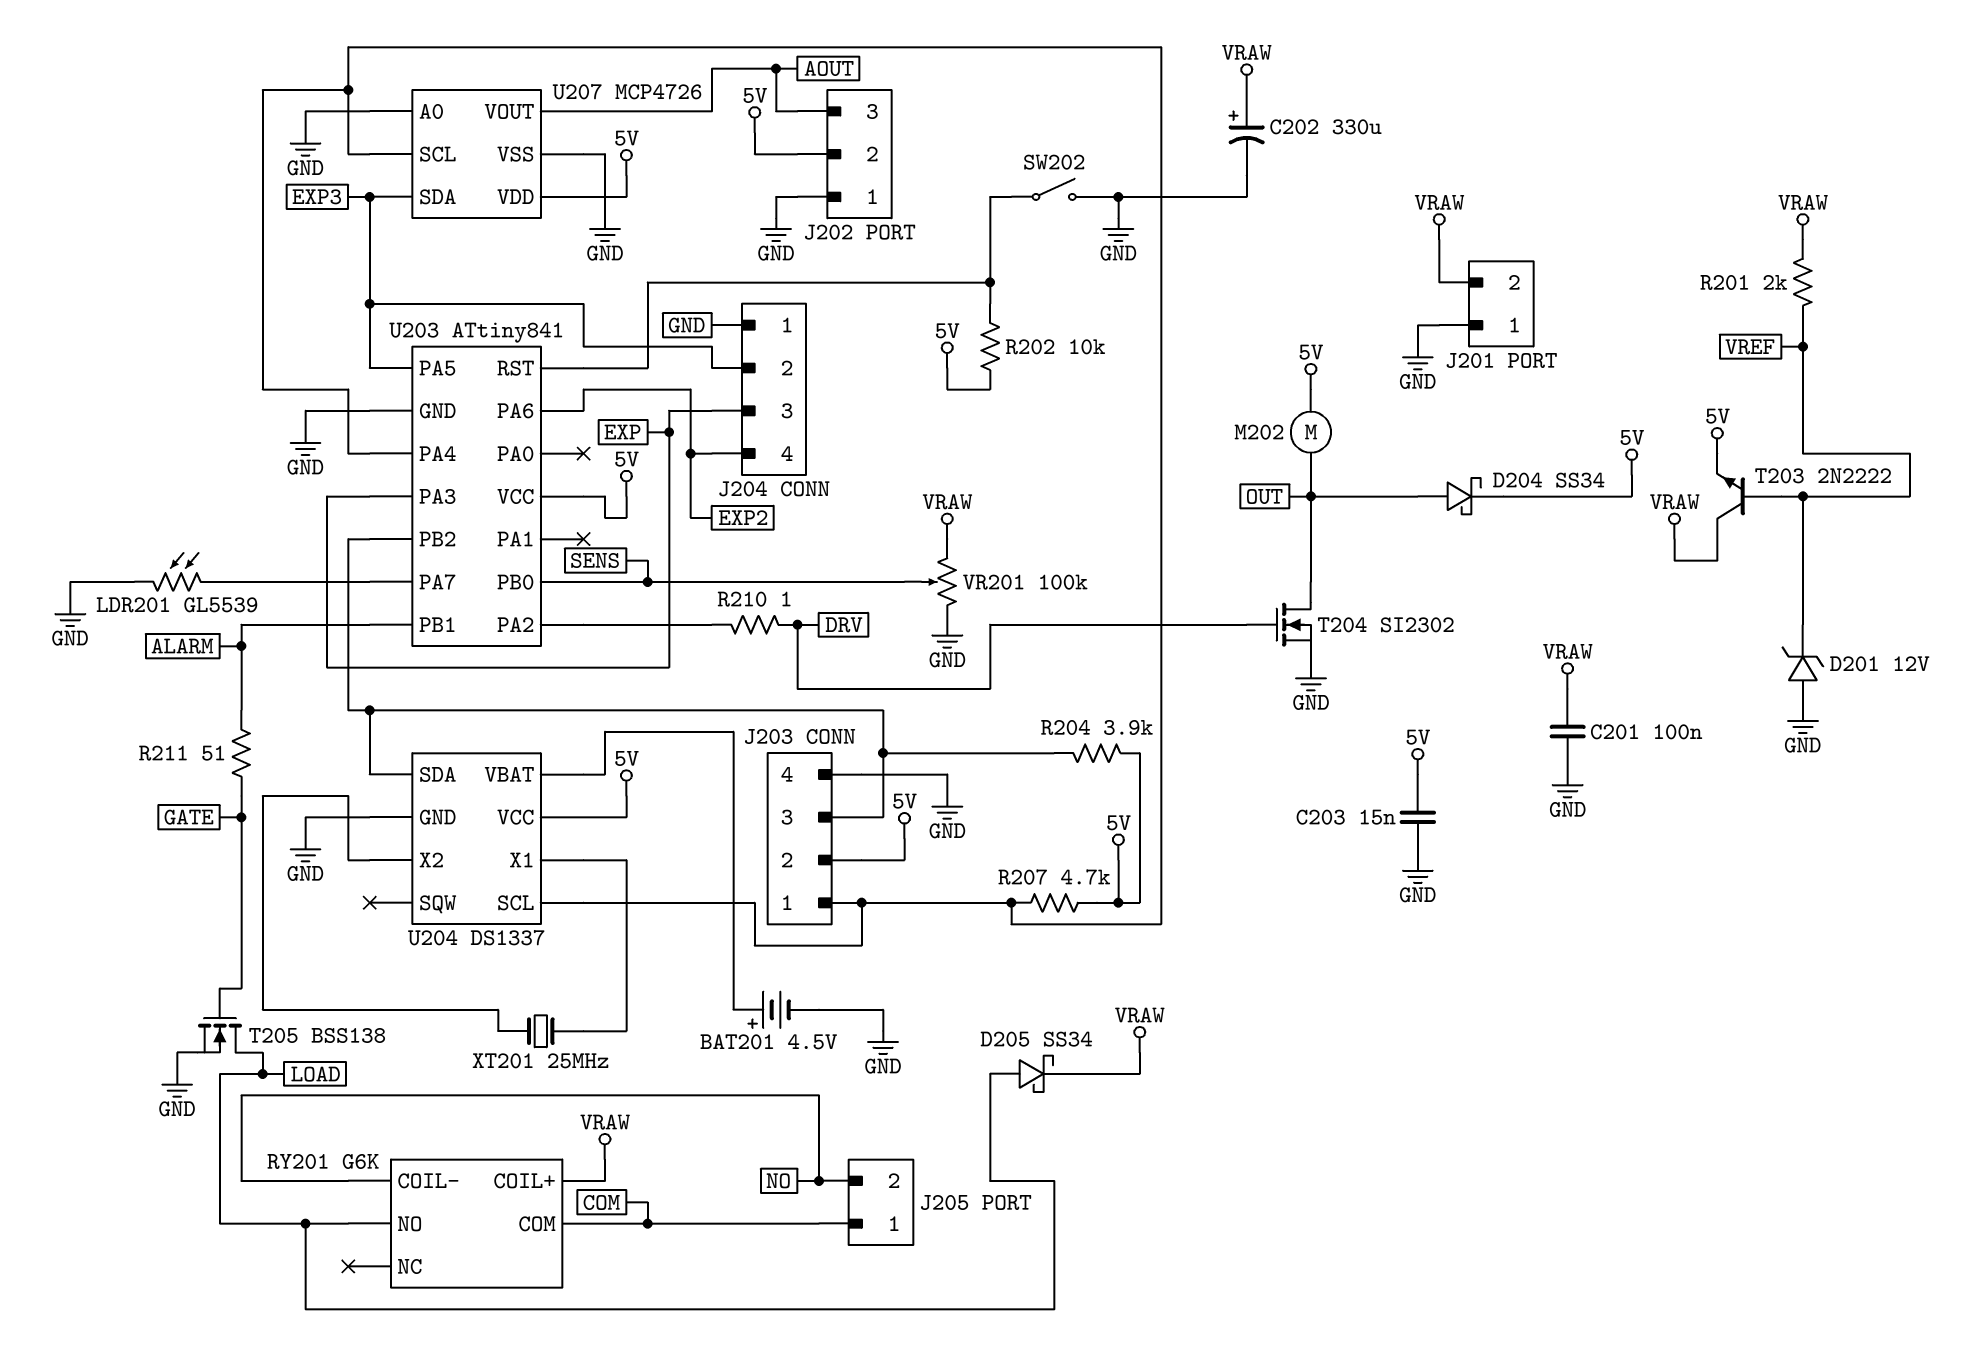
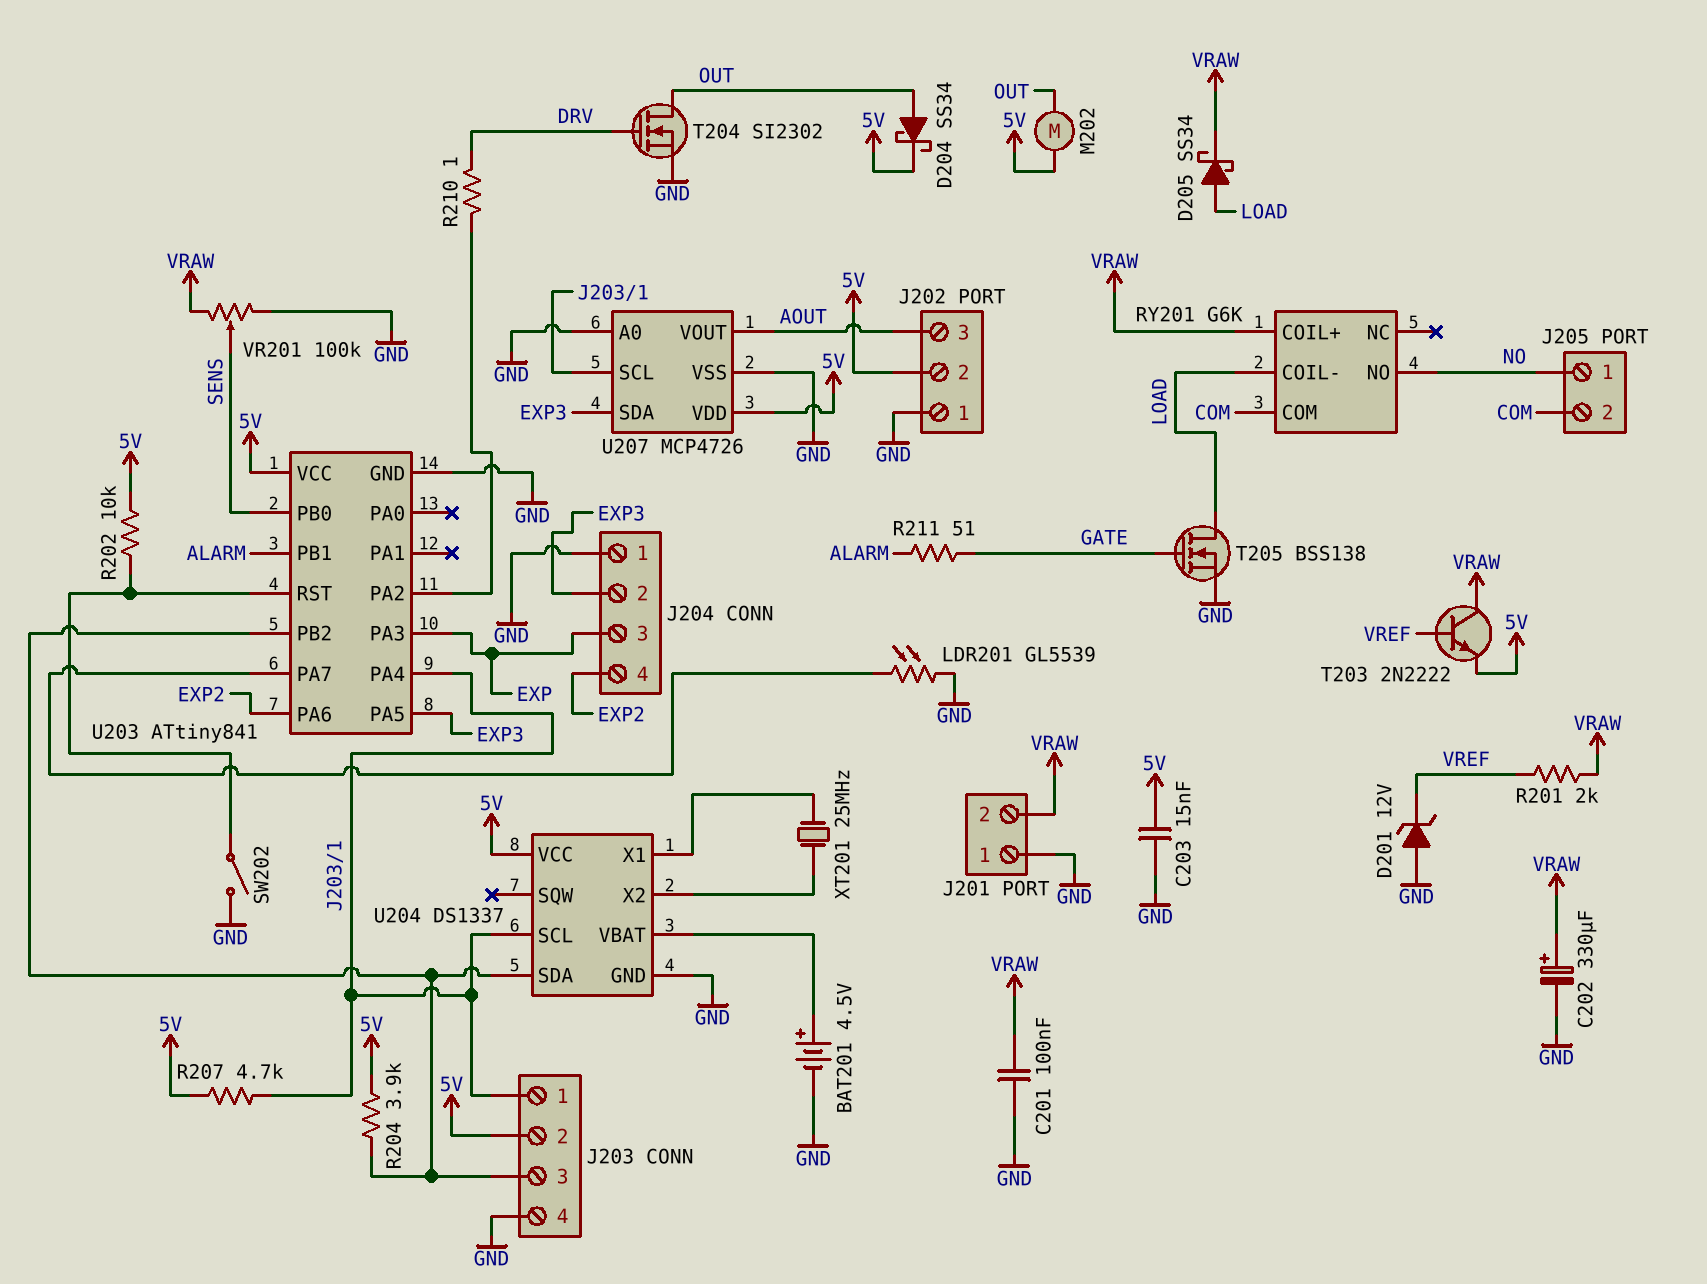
J205 pin 1: COM -> NO
J205 pin 2: NO -> COM
RY201 pin COIL-: NO -> LOAD
RY201 pin NO: LOAD -> NO

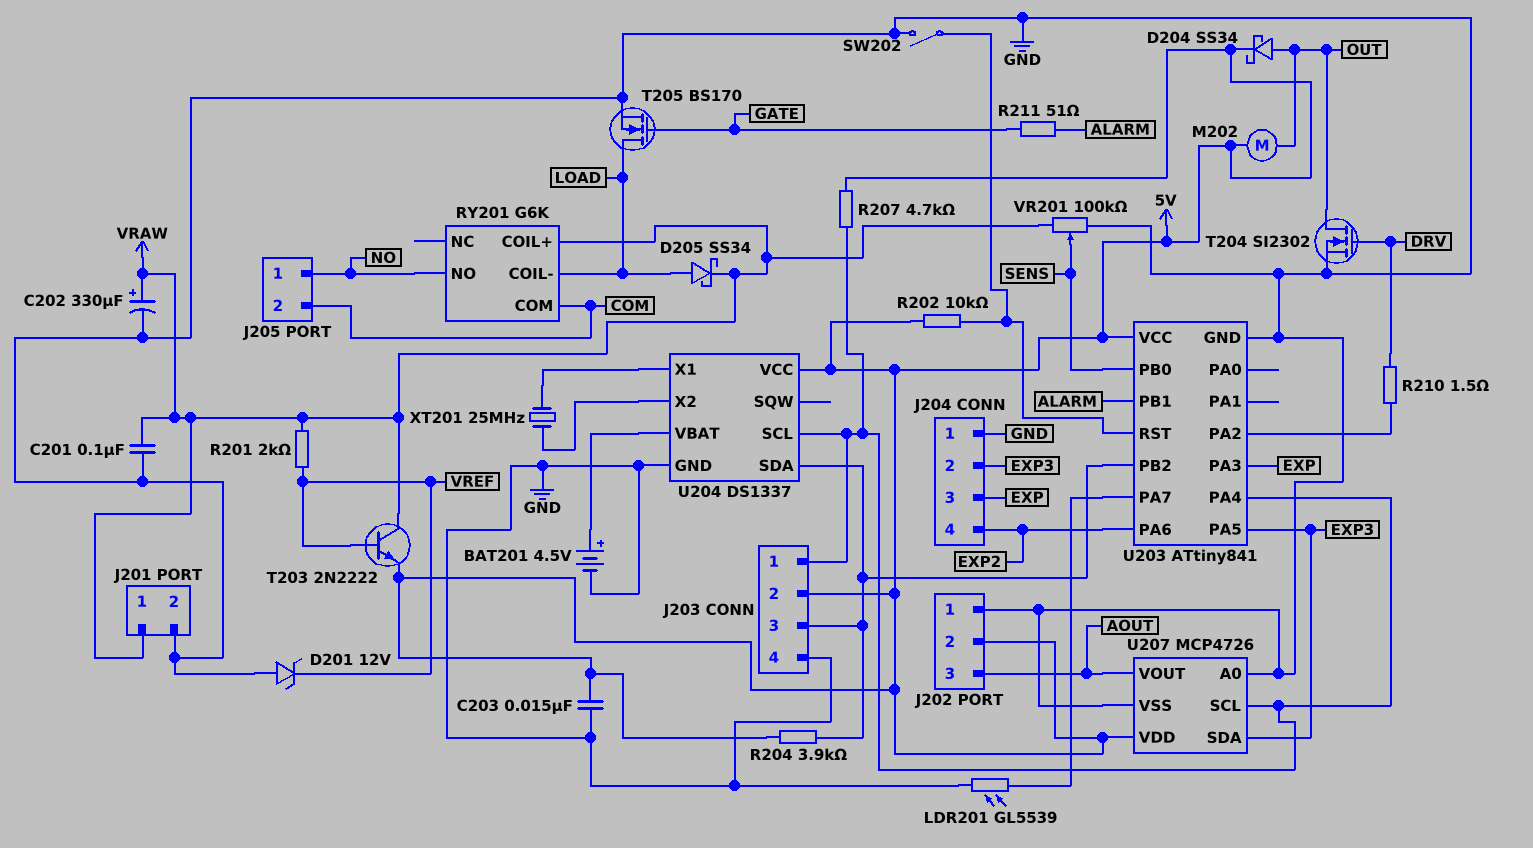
J201 pin 1: GND -> VRAW
J201 pin 2: VRAW -> GND
R210: 1 (DRV, U203/PA2) -> 1.5 (DRV, U203/PA2)
T205: NMOS BSS138 (G GATE, D LOAD, S GND) -> NMOS BS170 (G GATE, D LOAD, S GND)

